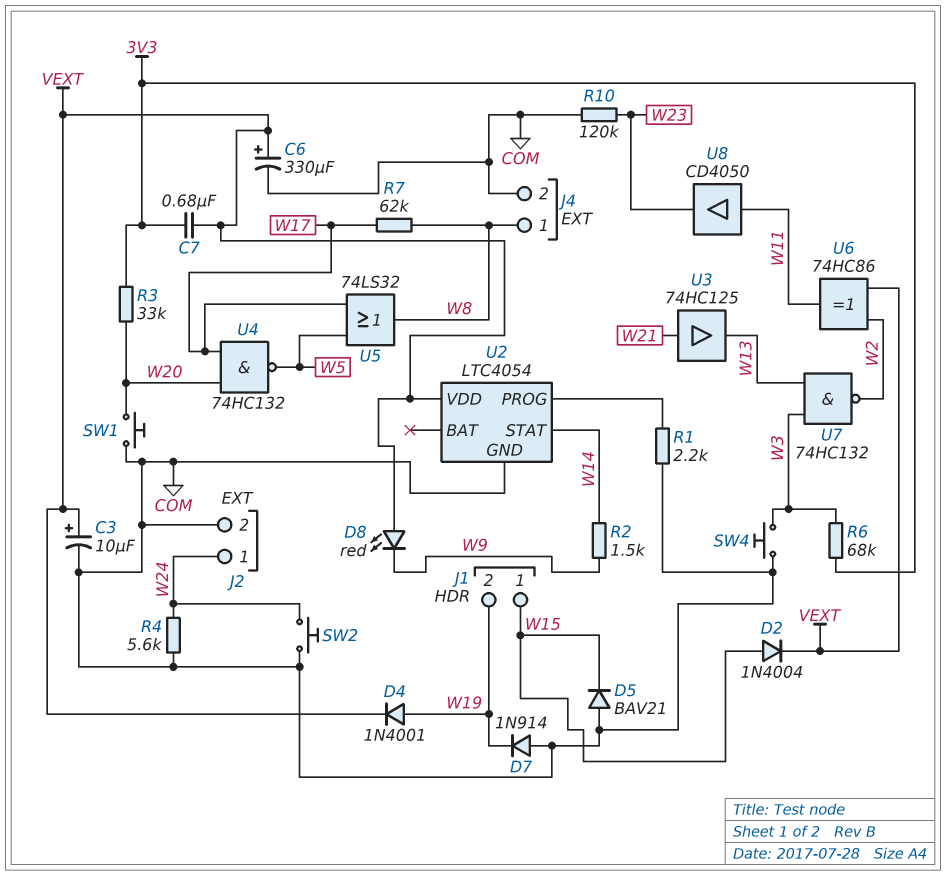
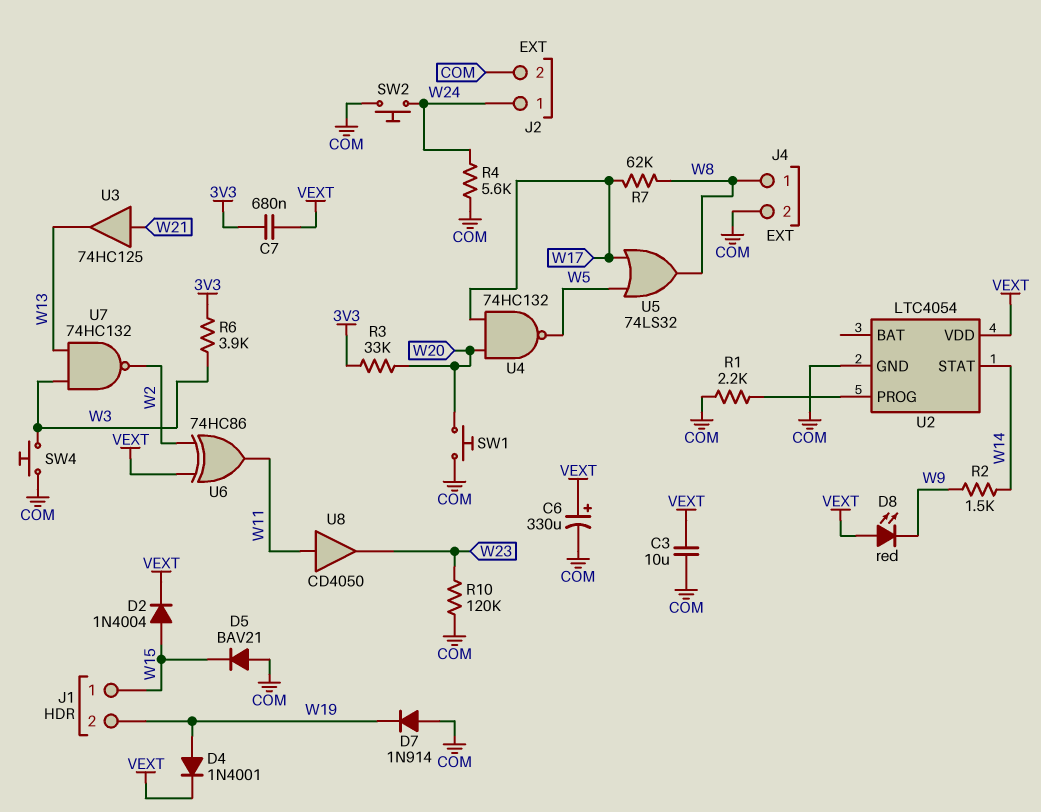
C3: 10uF (plus VEXT, minus COM) -> 10uF (COM, VEXT)
R6: 68k (3V3, W3) -> 3.9k (3V3, W3)

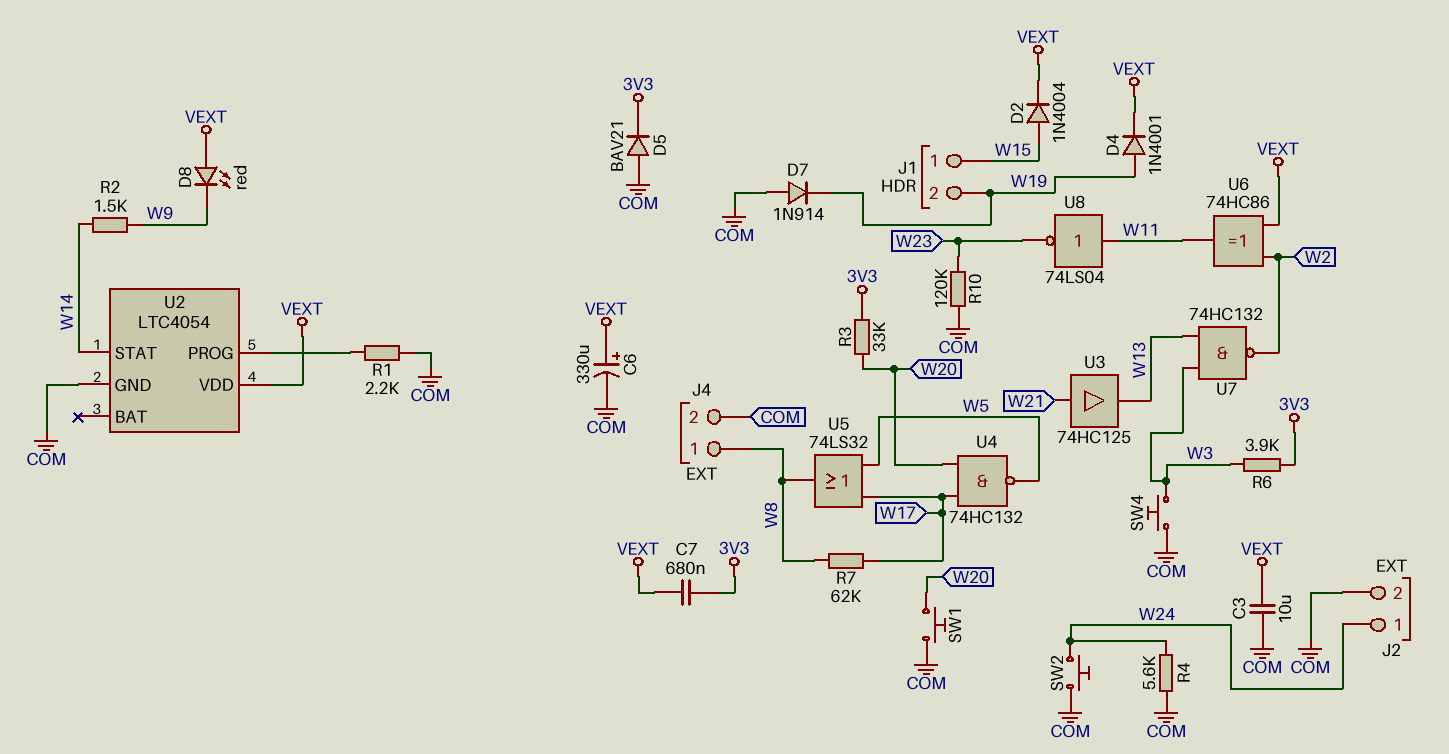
D5: diode BAV21 (A COM, K W15) -> diode BAV21 (A COM, K 3V3)
U8: buffer CD4050 (in W11, out W23) -> NOT 74LS04 (in W11, out W23)

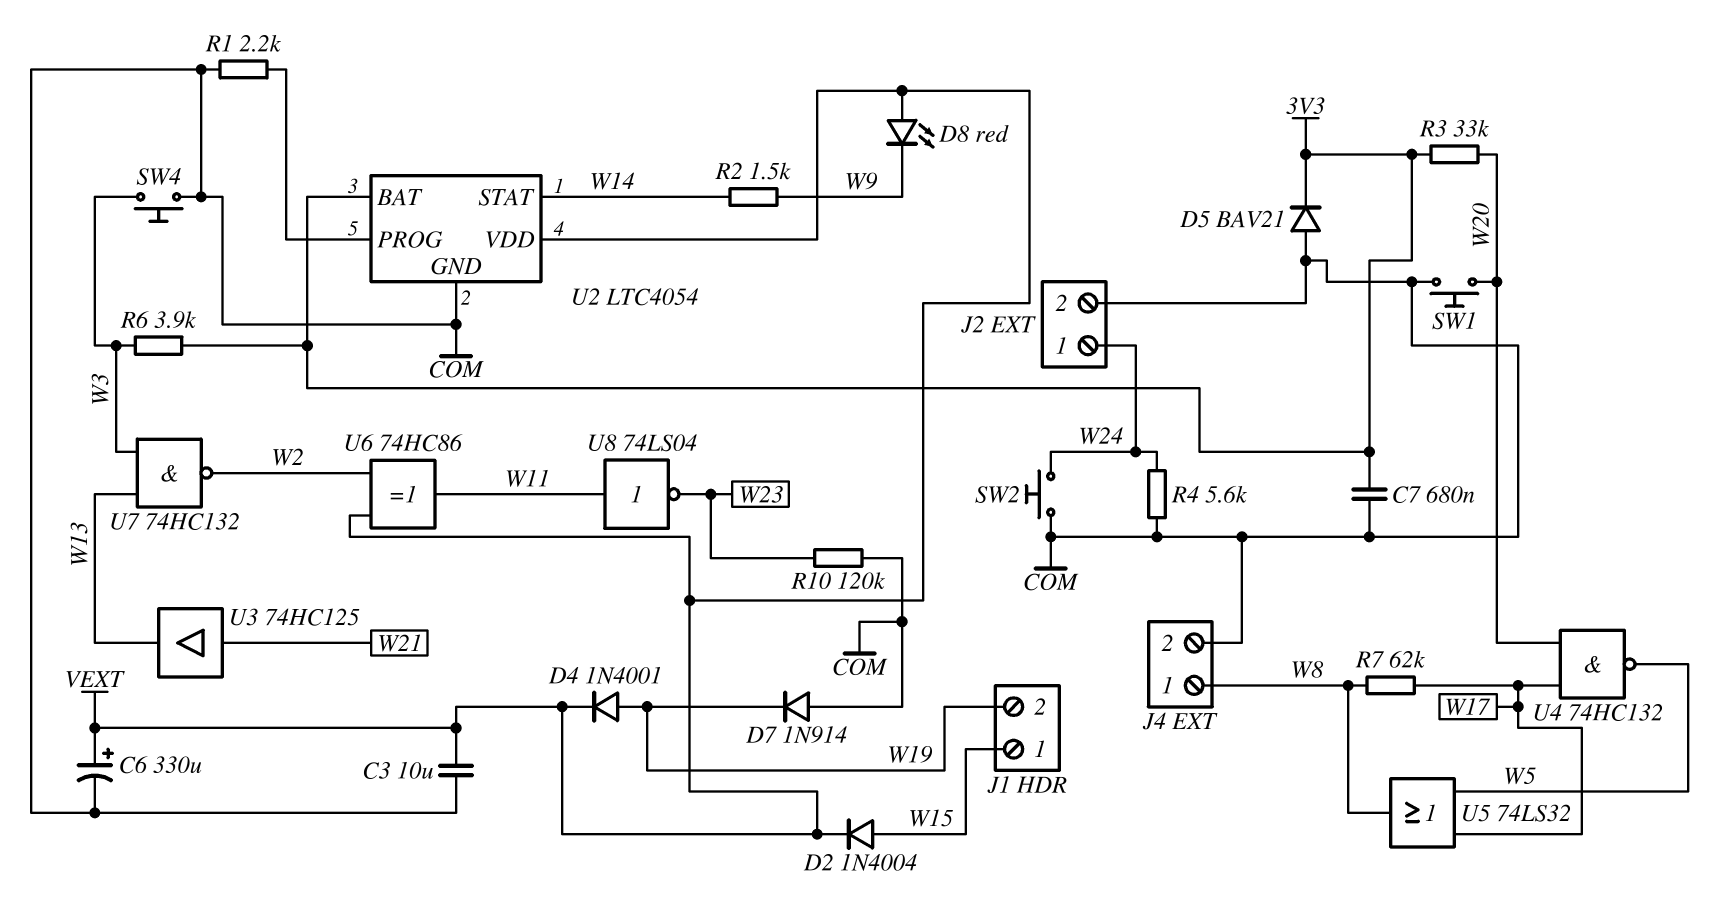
C7: 680nF (3V3, VEXT) -> 680nF (3V3, COM)
U2 pin BAT: none -> 3V3

